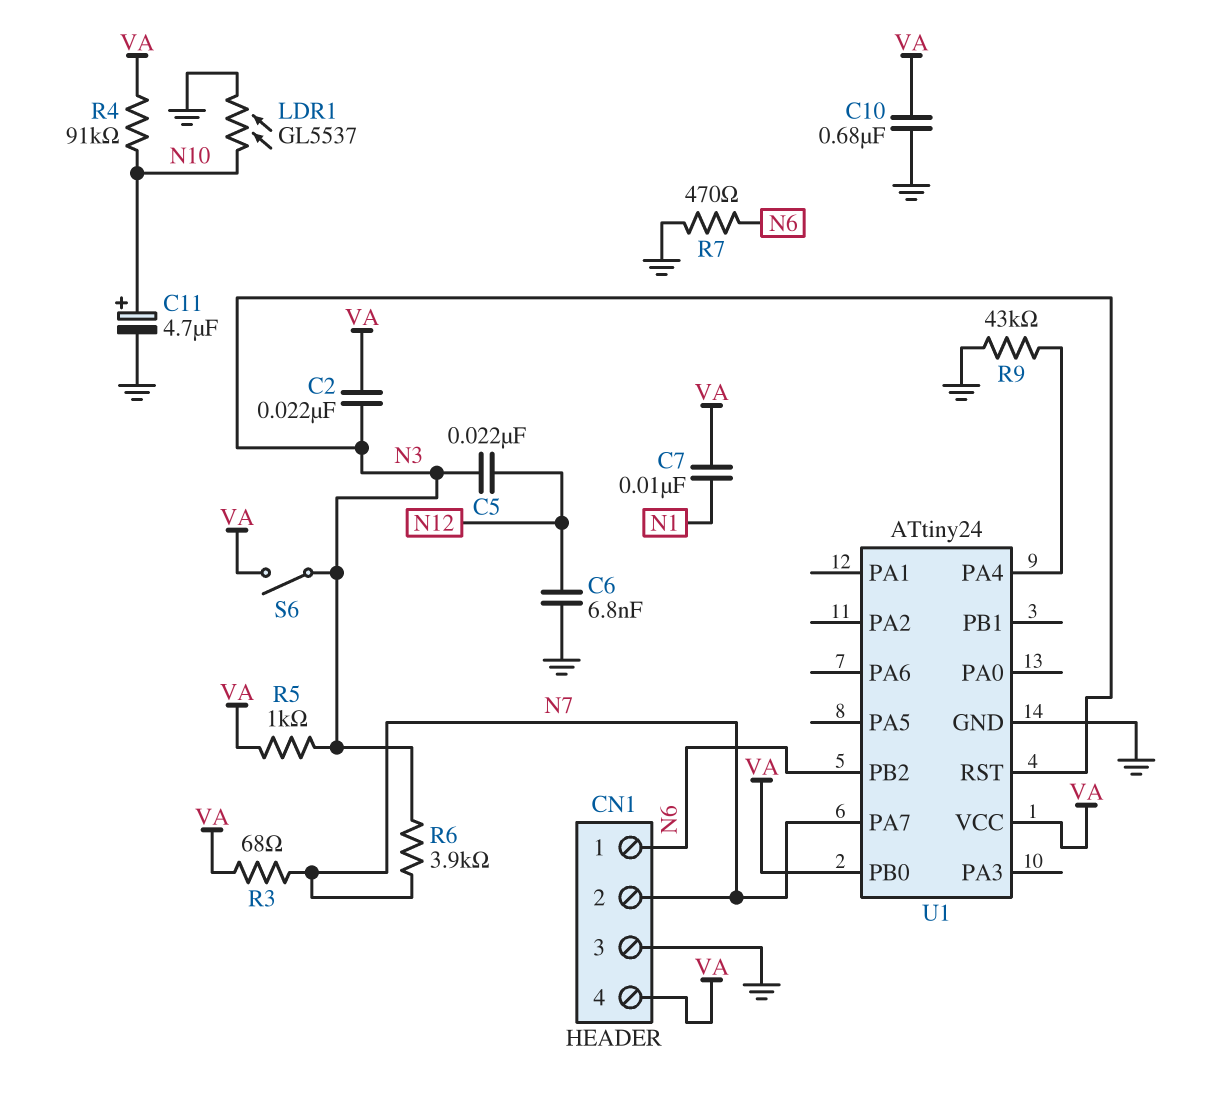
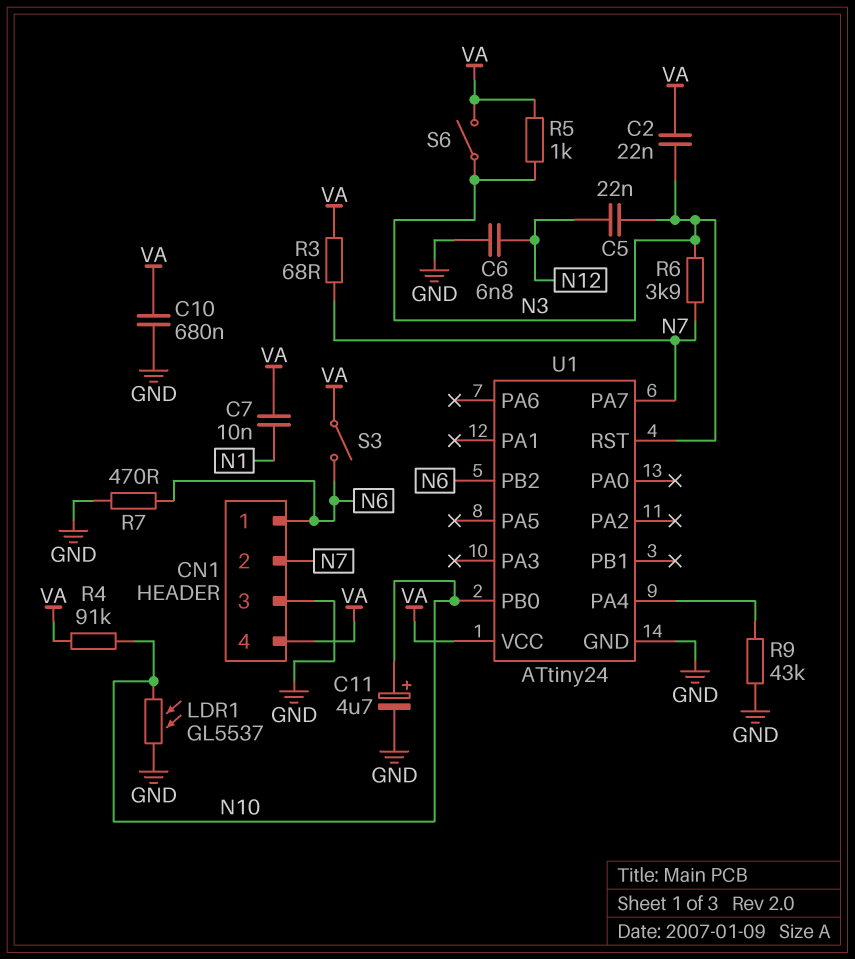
S3: none -> switch (N6, VA)
U1 pin PB0: VA -> N10

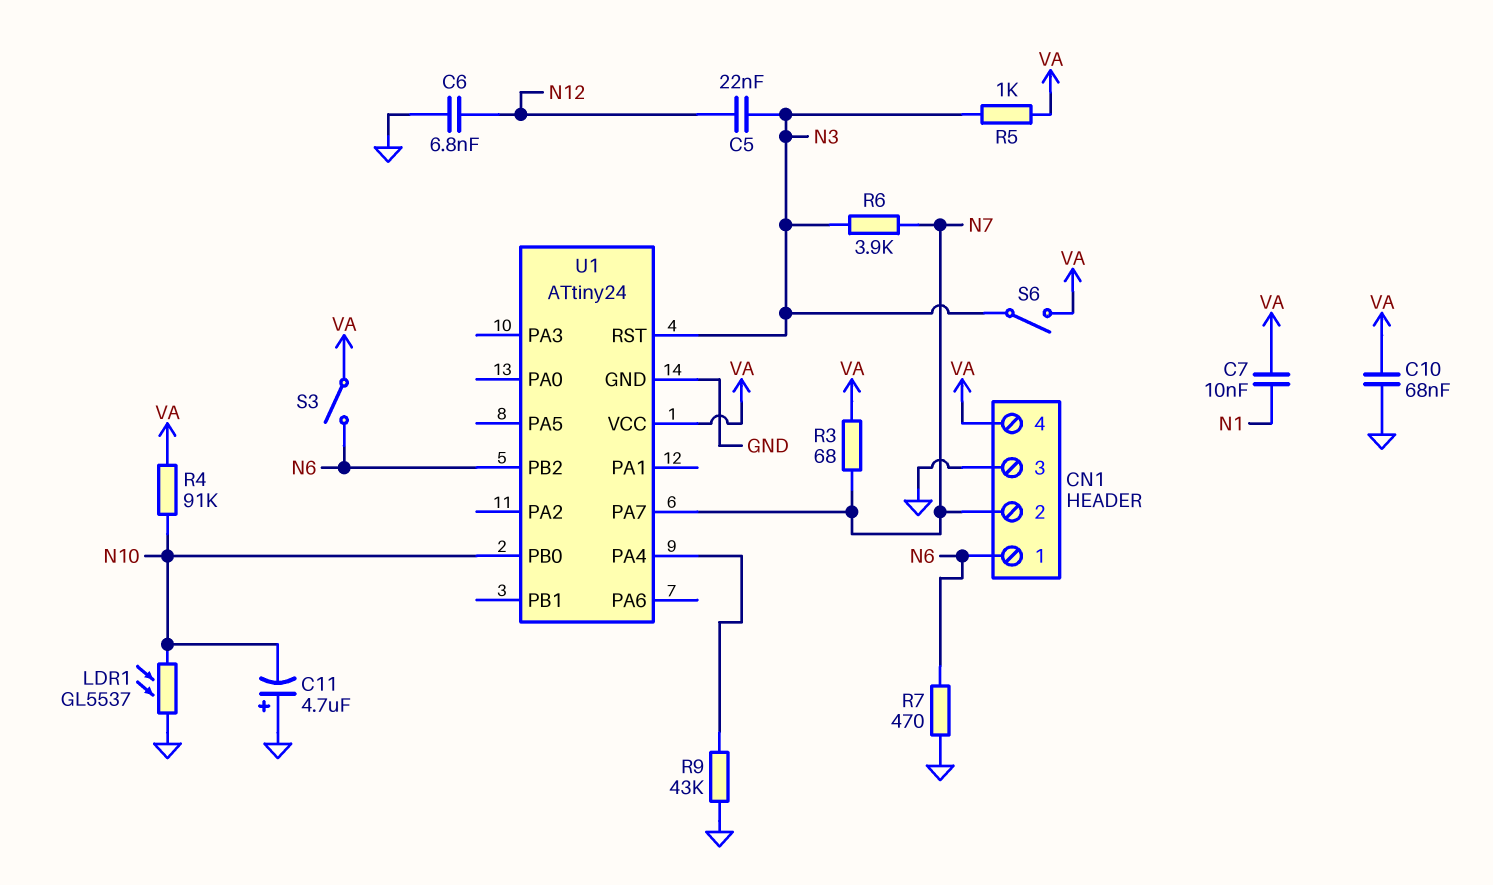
C2: 22nF (N3, VA) -> none
C10: 680nF (GND, VA) -> 68nF (GND, VA)
C11: 4.7uF (plus N10, minus GND) -> 4.7uF (plus GND, minus N10)

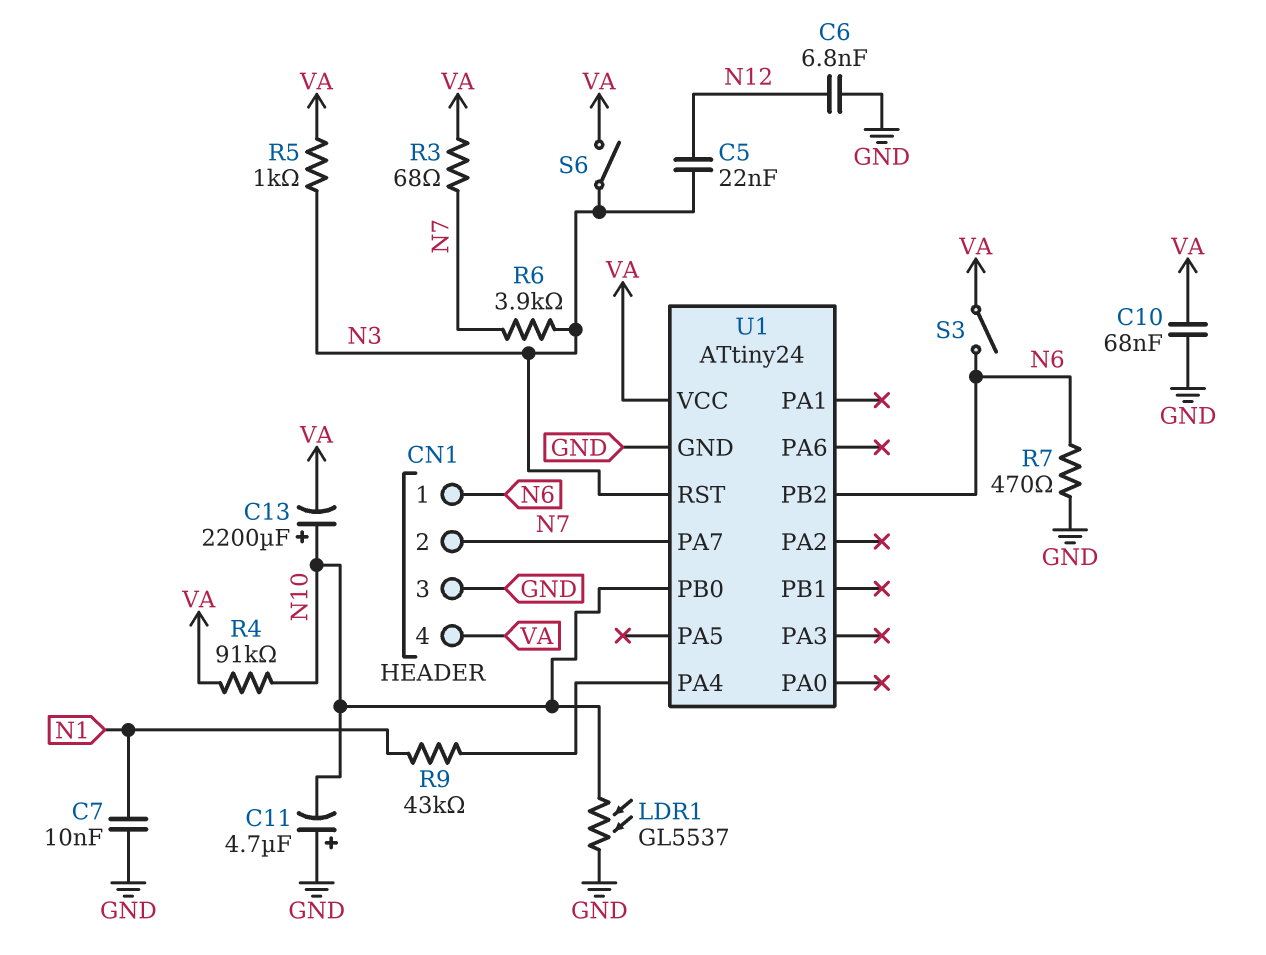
C7: 10nF (N1, VA) -> 10nF (GND, N1)
C13: none -> 2200uF (plus N10, minus VA)
R9: 43k (GND, U1/PA4) -> 43k (N1, U1/PA4)

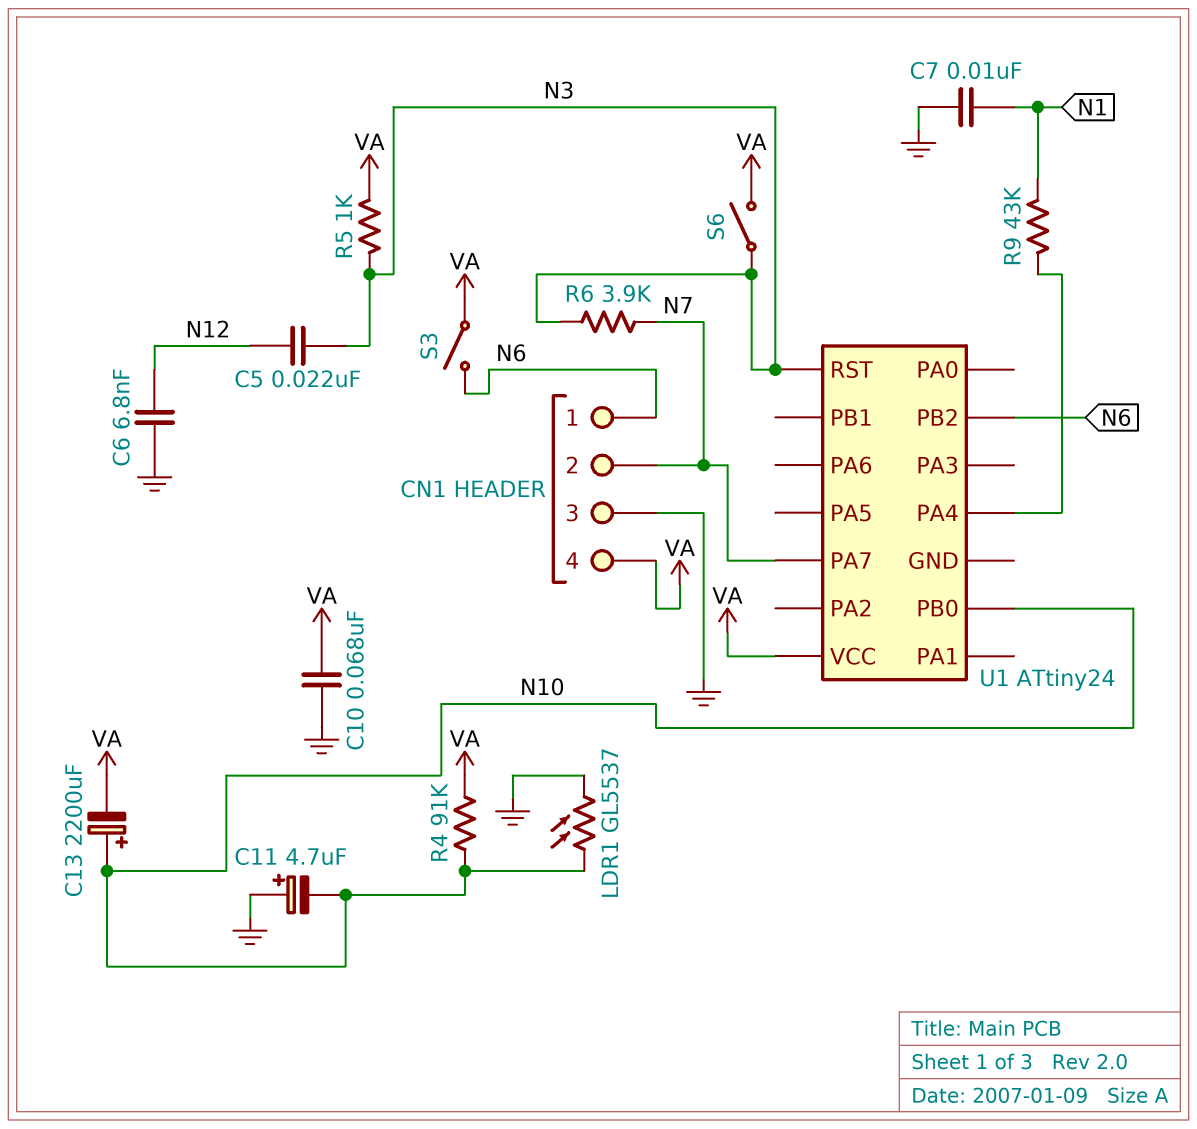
R3: 68 (N7, VA) -> none
R7: 470 (GND, N6) -> none
U1 pin GND: GND -> none

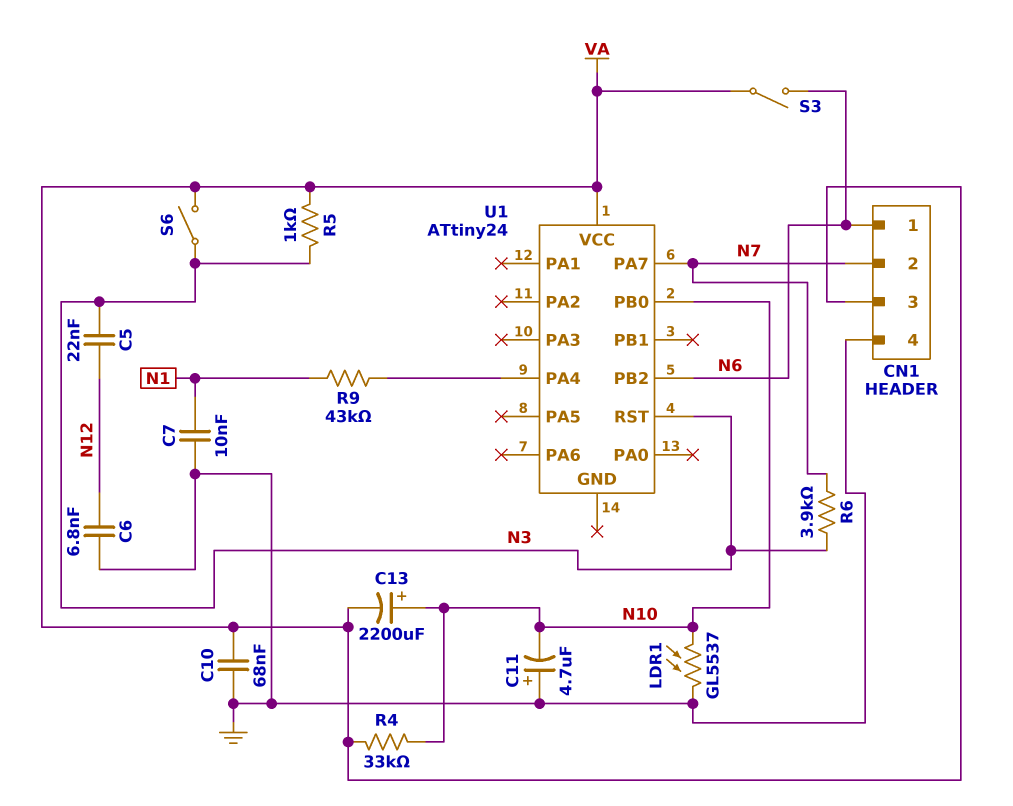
CN1 pin 3: GND -> VA
CN1 pin 4: VA -> GND
R4: 91k (N10, VA) -> 33k (N10, VA)

